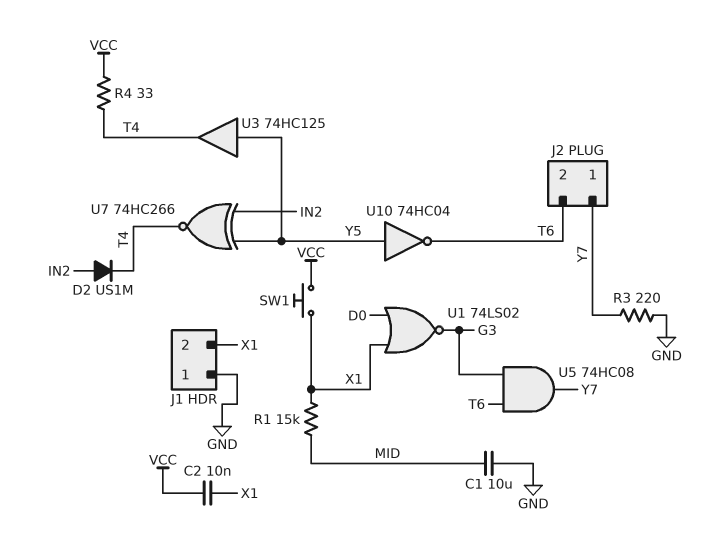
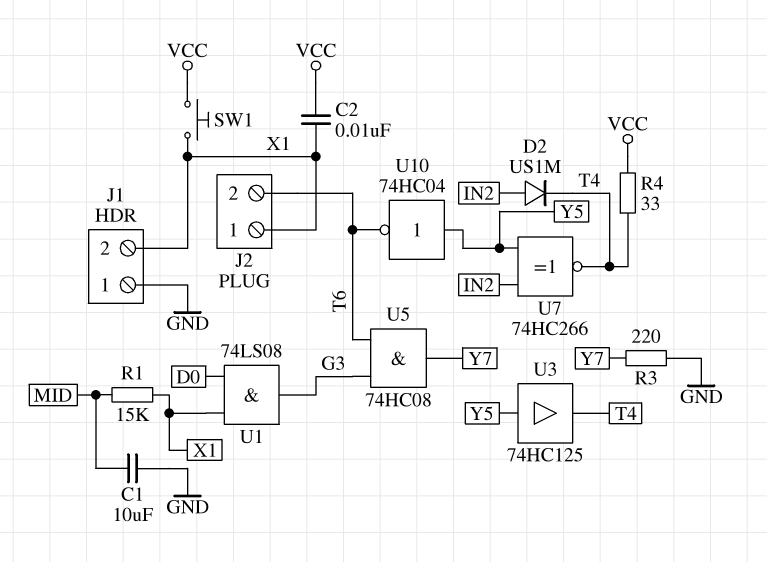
J2 pin 1: Y7 -> X1
U1: NOR 74LS02 (in D0, in X1, out G3) -> AND 74LS08 (in D0, in X1, out G3)

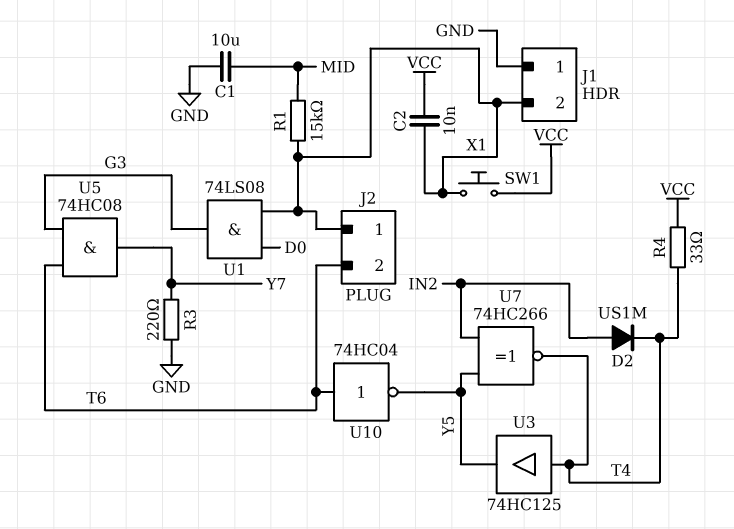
U3: buffer 74HC125 (in Y5, out T4) -> buffer 74HC125 (in T4, out Y5)
U10: NOT 74HC04 (in Y5, out T6) -> NOT 74HC04 (in T6, out Y5)

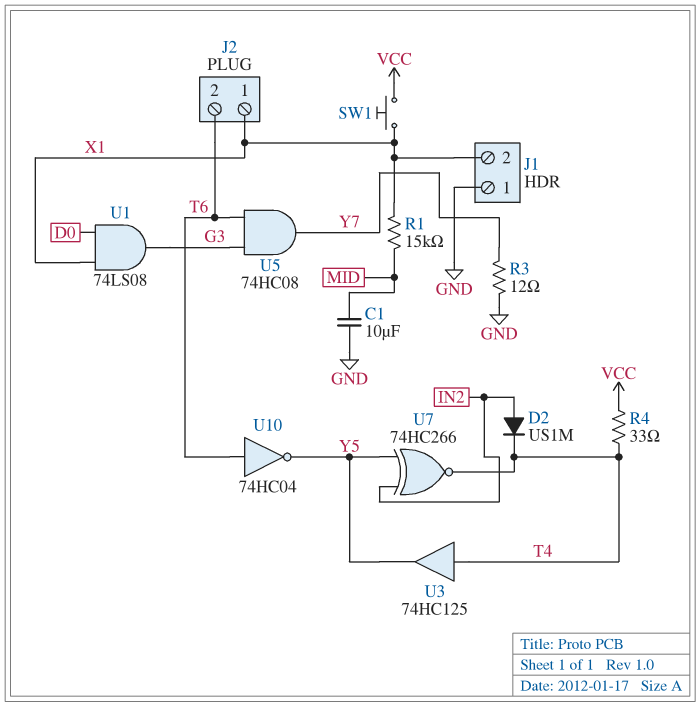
C2: 10nF (VCC, X1) -> none
R3: 220 (GND, Y7) -> 12 (GND, Y7)

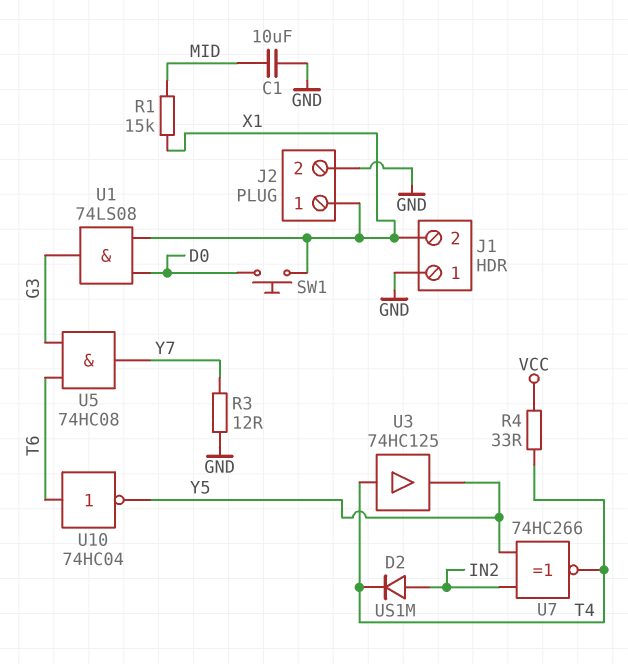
J2 pin 2: T6 -> GND
SW1: button (VCC, X1) -> button (D0, X1)

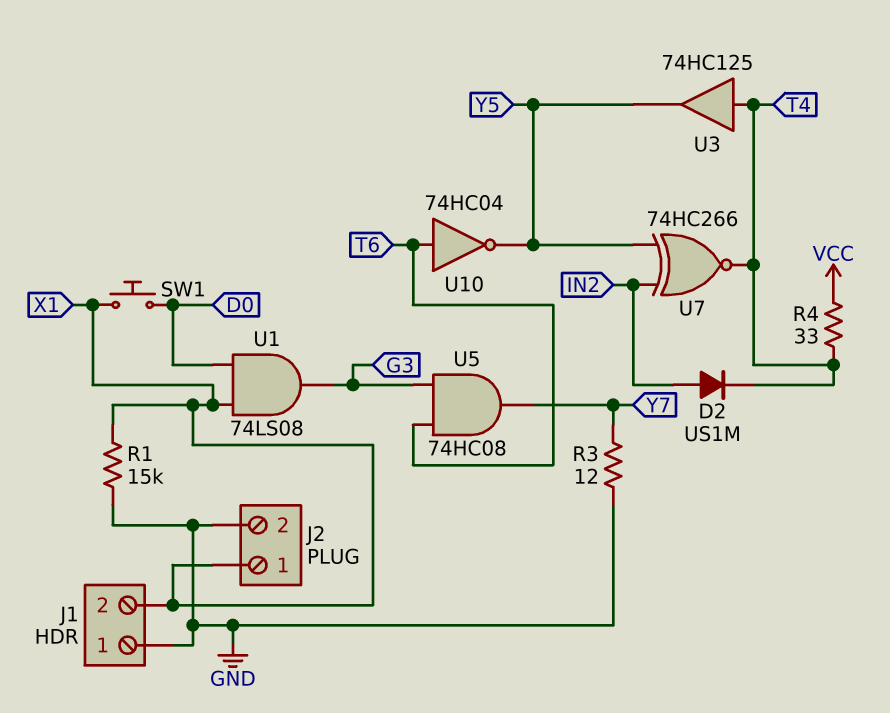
C1: 10uF (GND, MID) -> none
R1: 15k (MID, X1) -> 15k (GND, X1)

